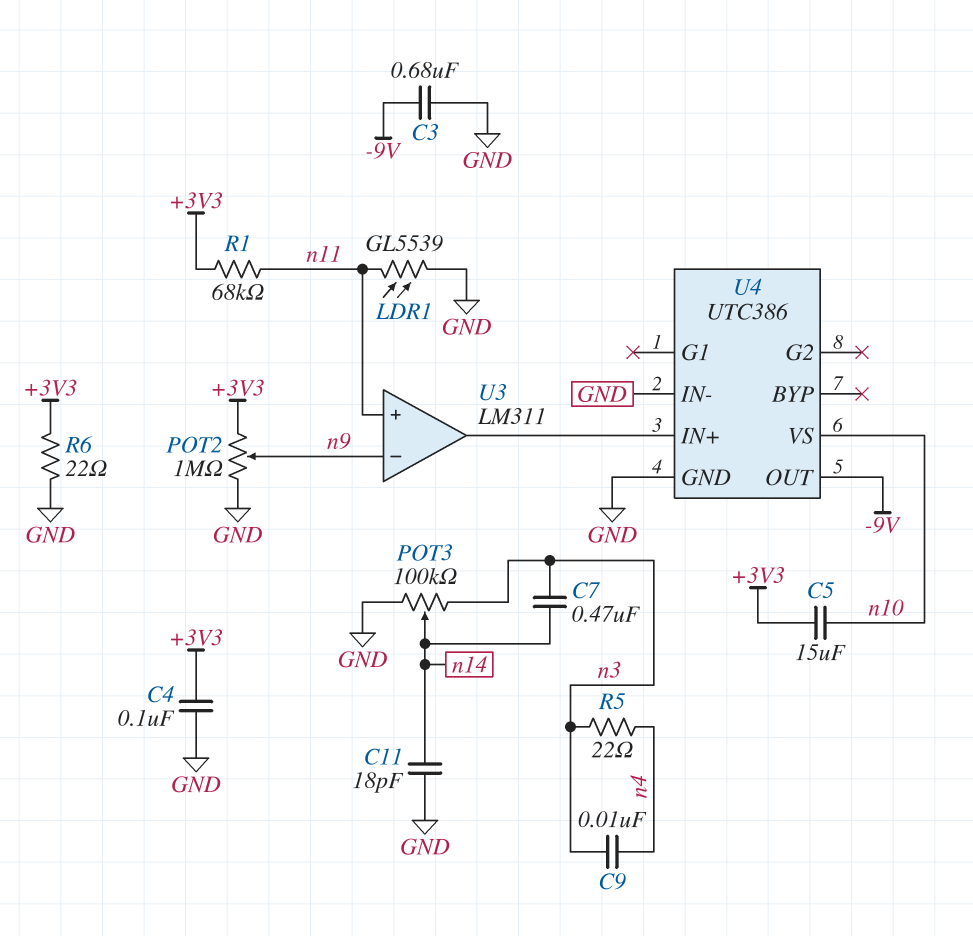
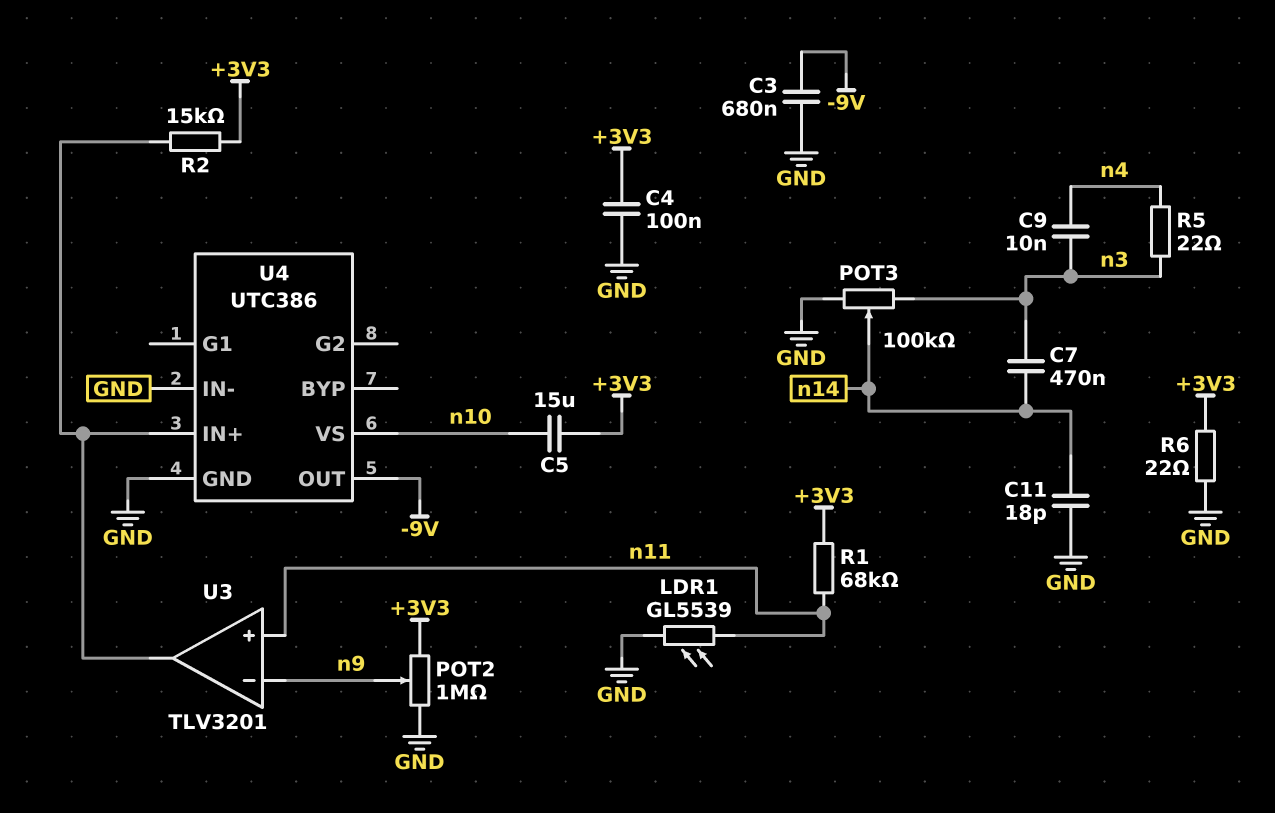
R2: none -> 15k (+3V3, U3/out)
U3: LM311 -> TLV3201

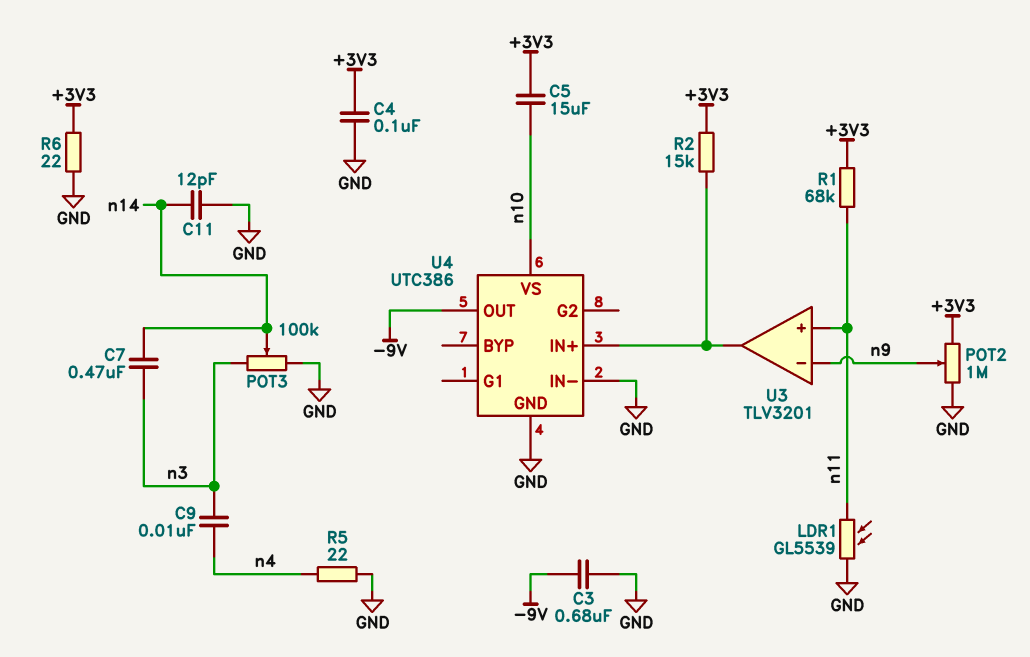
C11: 18pF (GND, n14) -> 12pF (GND, n14)
R5: 22 (n3, n4) -> 22 (GND, n4)

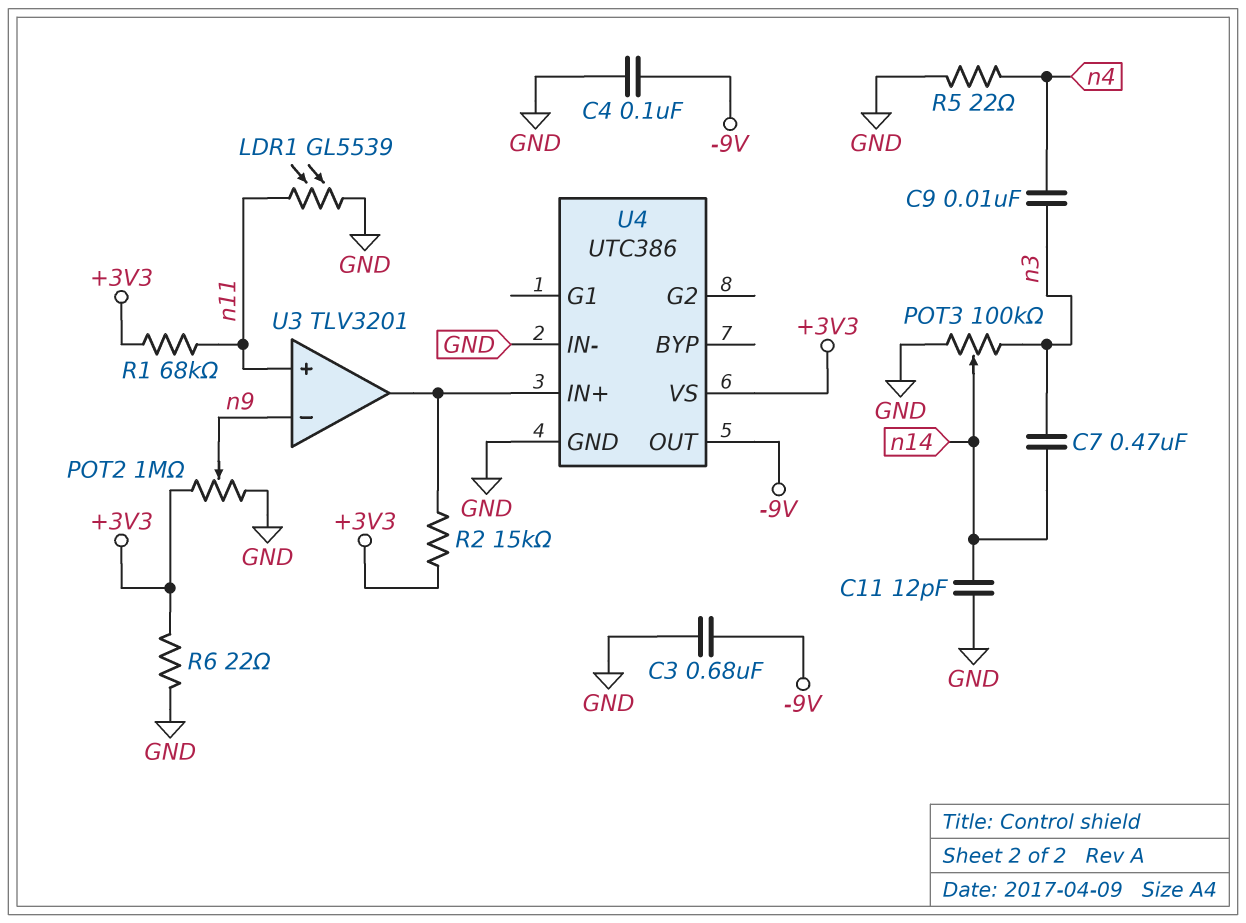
C4: 100nF (+3V3, GND) -> 100nF (-9V, GND)
C5: 15uF (+3V3, n10) -> none
U4 pin VS: n10 -> +3V3

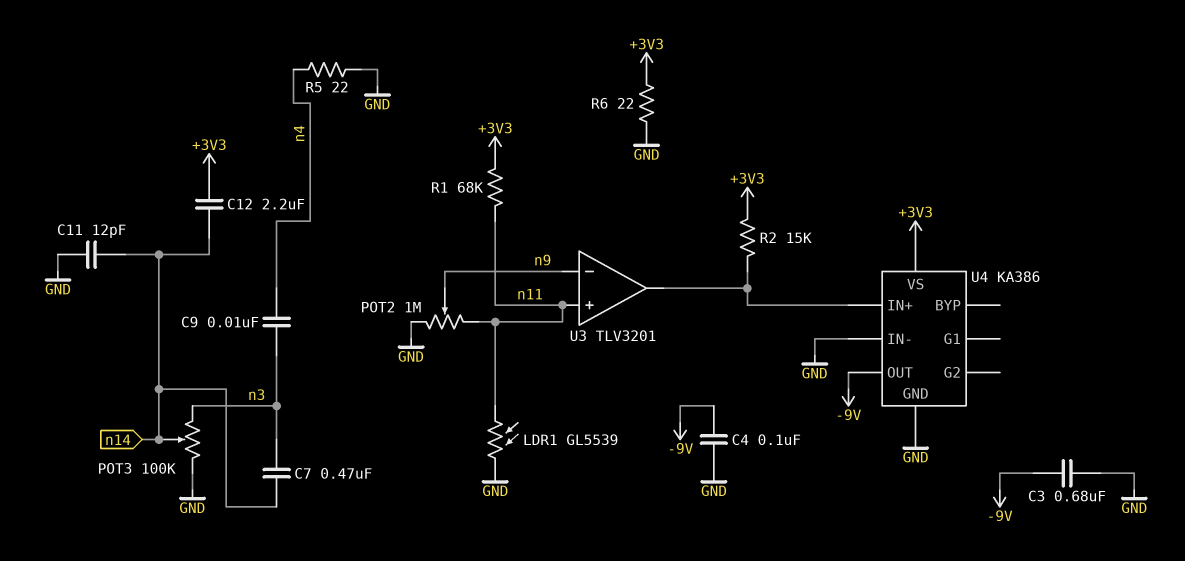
C12: none -> 2.2uF (+3V3, n14)
POT2: 1M (+3V3, GND, wiper n9) -> 1M (GND, n11, wiper n9)
U4: UTC386 -> KA386

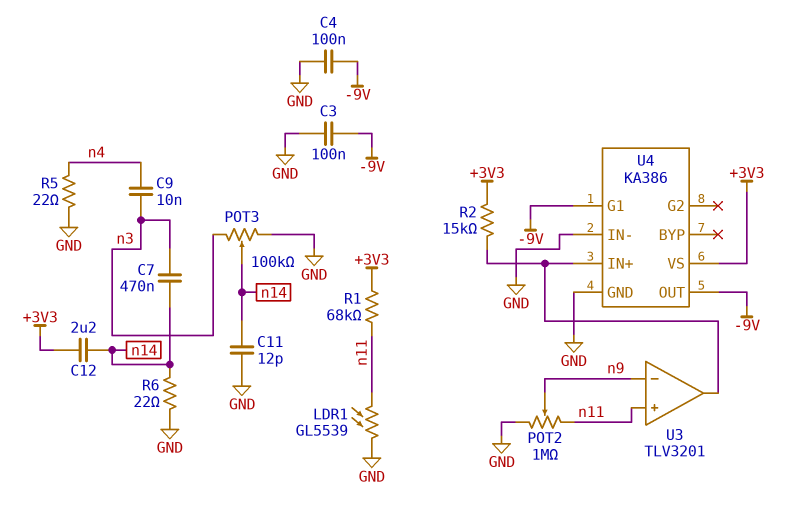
C3: 680nF (-9V, GND) -> 100nF (-9V, GND)
R6: 22 (+3V3, GND) -> 22 (GND, n14)
U4 pin G1: none -> -9V

